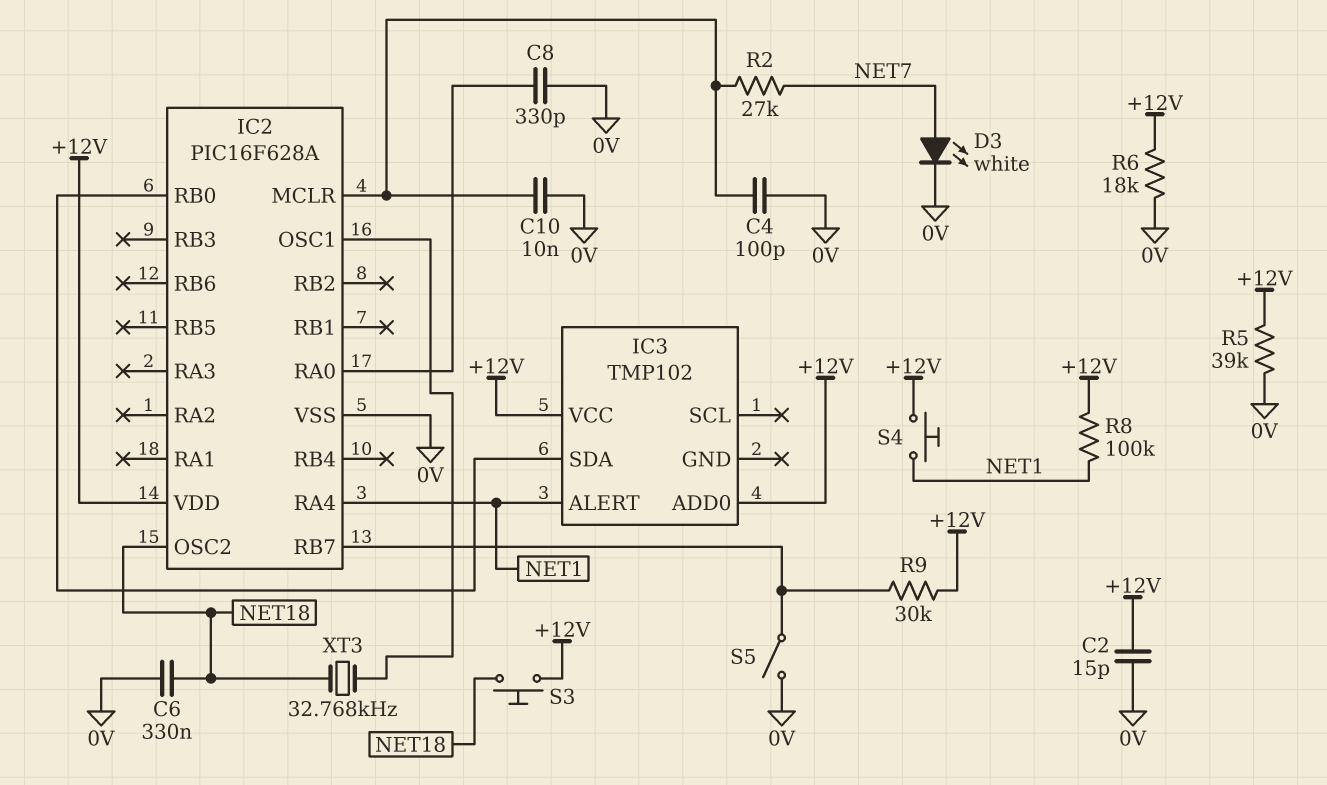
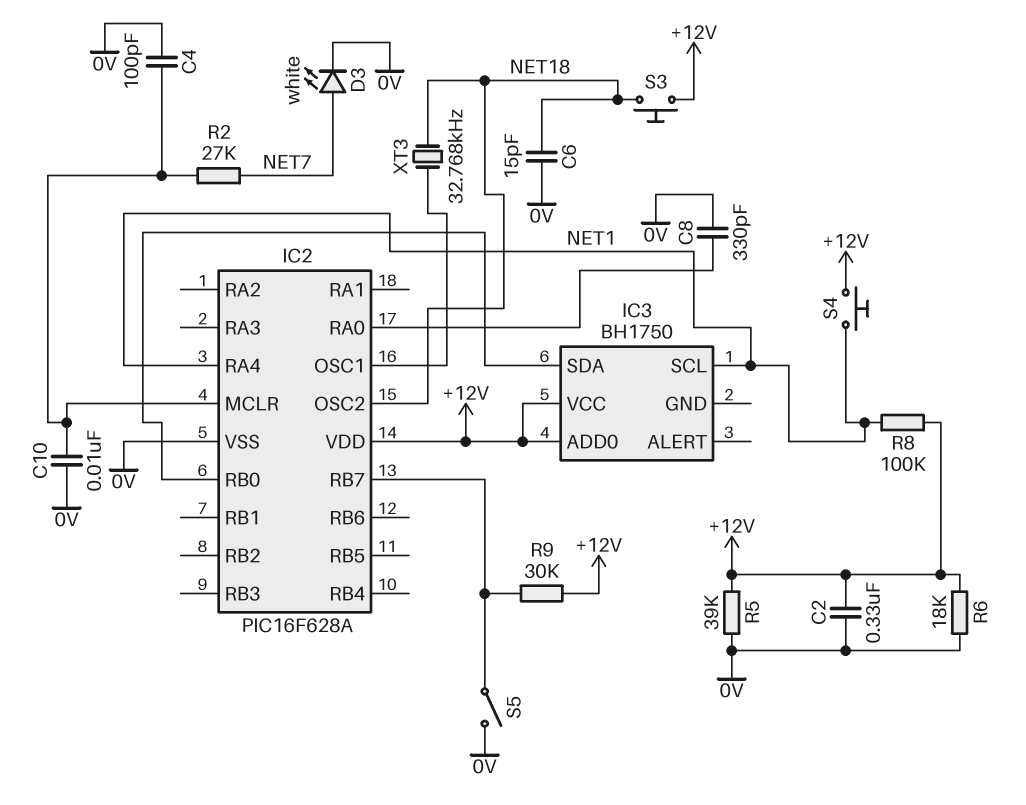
C2: 15pF (+12V, 0V) -> 330nF (+12V, 0V)
C6: 330nF (0V, NET18) -> 15pF (0V, NET18)
IC3: TMP102 -> BH1750
IC3 pin ALERT: NET1 -> none
IC3 pin SCL: none -> NET1

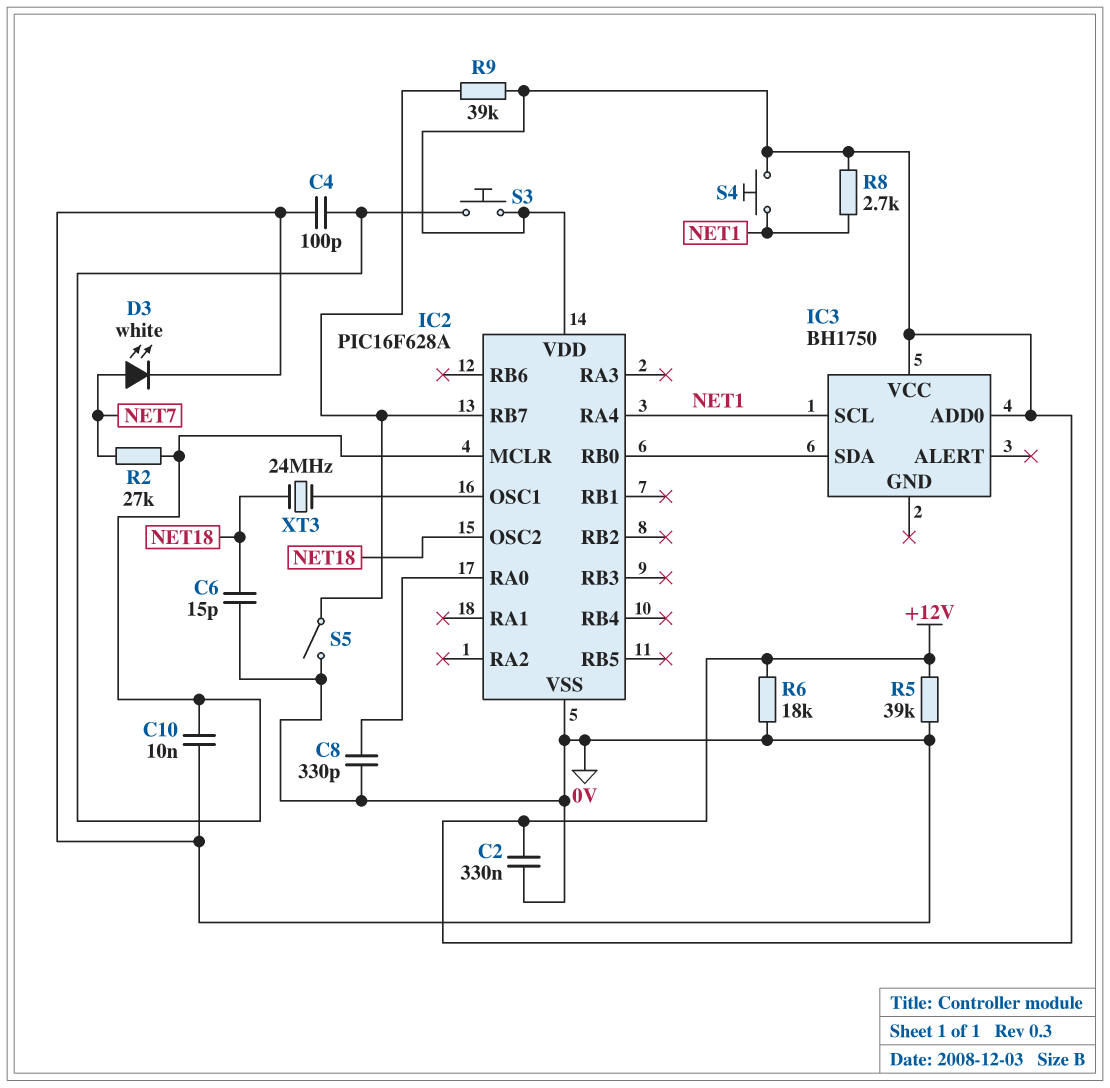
R8: 100k (+12V, NET1) -> 2.7k (+12V, NET1)
R9: 30k (+12V, IC2/RB7) -> 39k (+12V, IC2/RB7)
S3: button (+12V, NET18) -> button (+12V, IC2/MCLR)
XT3: 32.768kHz (IC2/OSC1, NET18) -> 24MHz (IC2/OSC1, NET18)

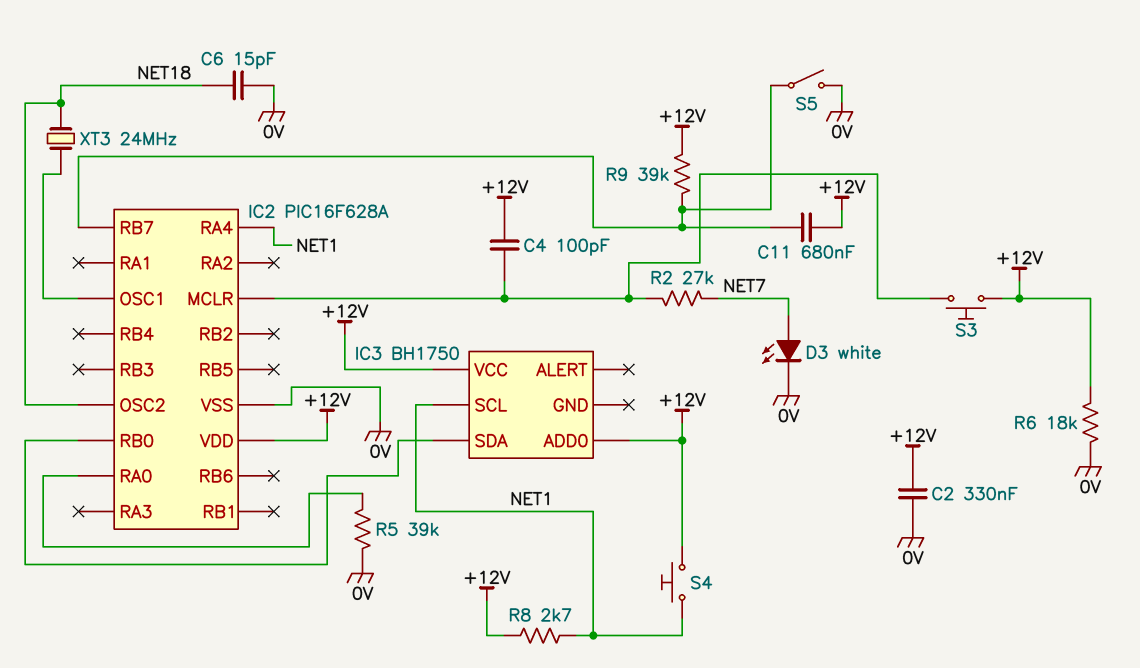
C4: 100pF (0V, IC2/MCLR) -> 100pF (+12V, IC2/MCLR)
C8: 330pF (0V, IC2/RA0) -> none
C10: 10nF (0V, IC2/MCLR) -> none
C11: none -> 680nF (+12V, IC2/RB7)
R5: 39k (+12V, 0V) -> 39k (0V, IC2/RA0)

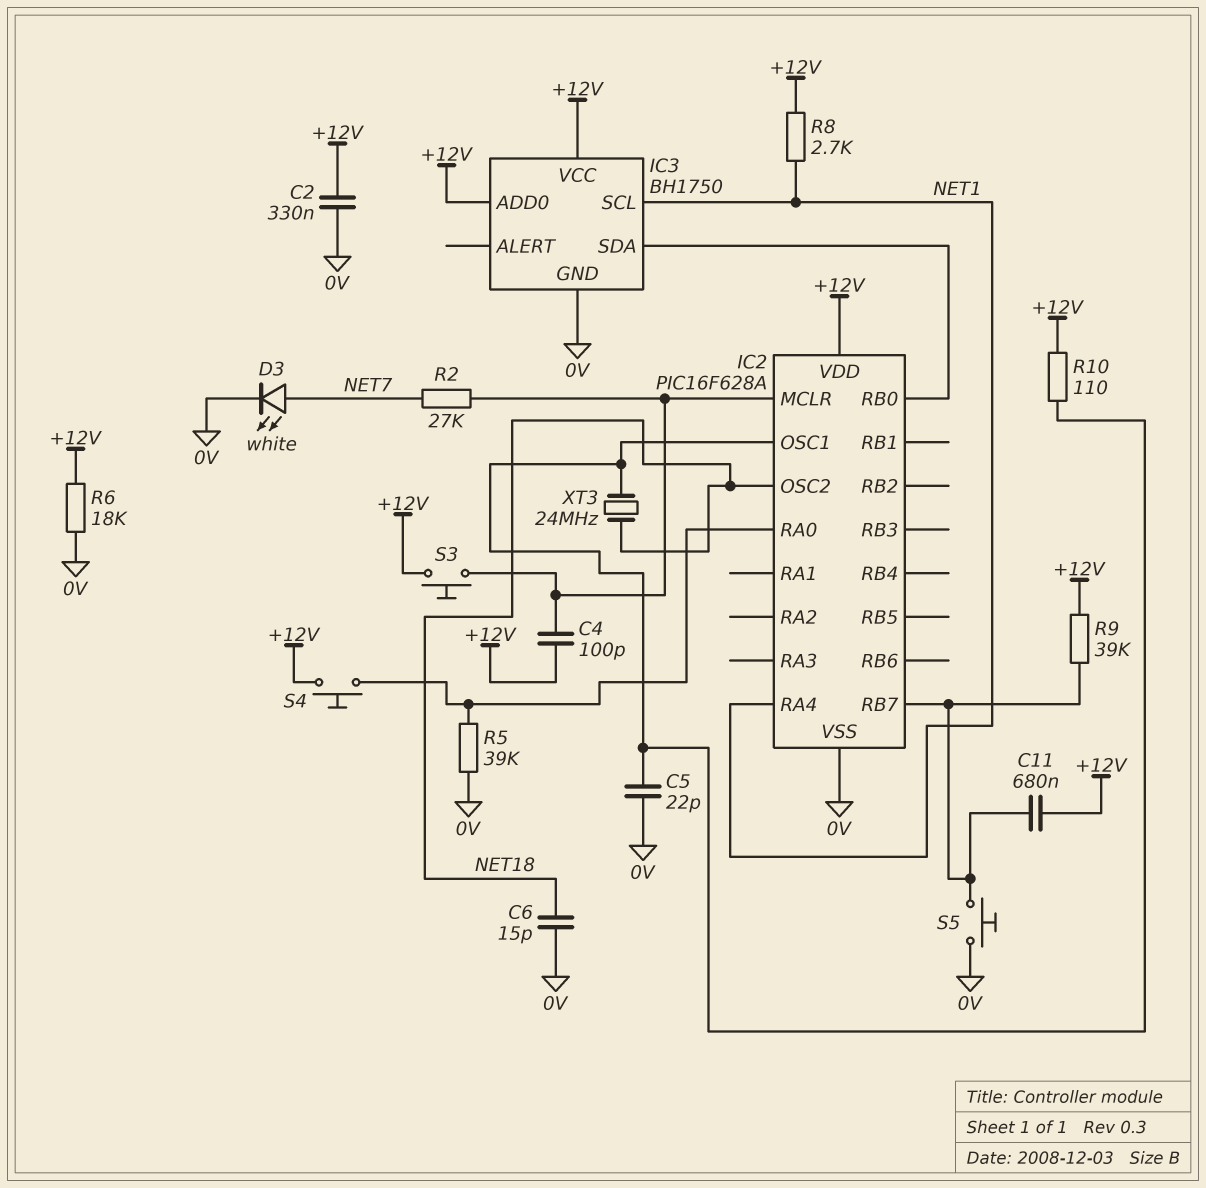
C5: none -> 22pF (0V, IC2/OSC1)
IC3 pin GND: none -> 0V
R10: none -> 110 (+12V, IC2/OSC1)
S4: button (+12V, NET1) -> button (+12V, IC2/RA0)
S5: switch (0V, IC2/RB7) -> button (0V, IC2/RB7)

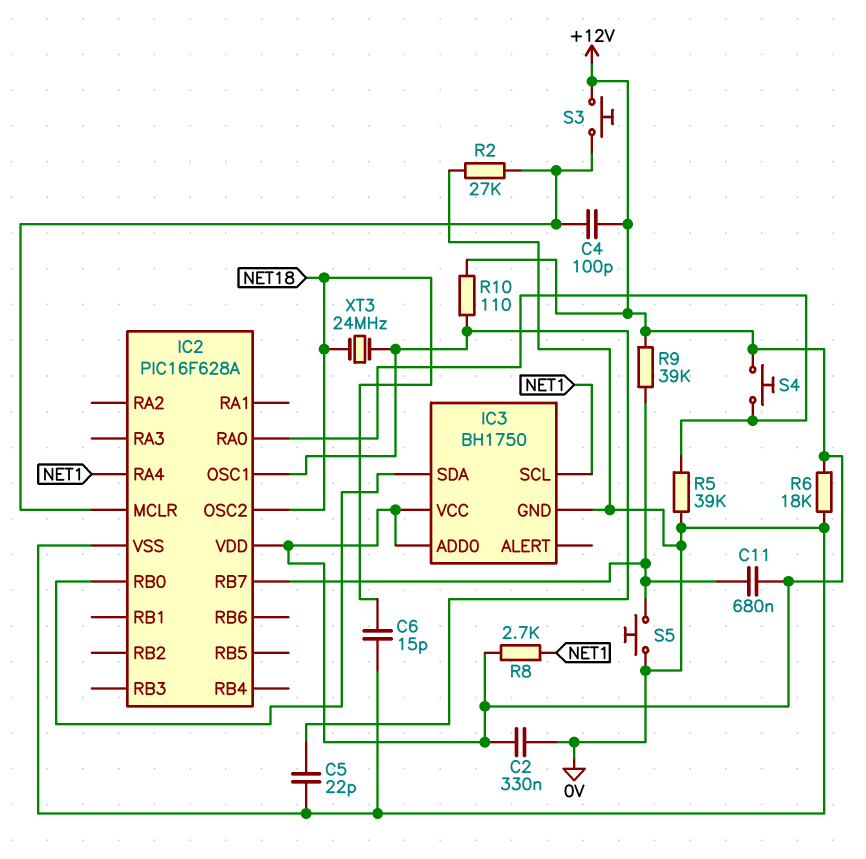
D3: LED white (A NET7, K 0V) -> none
R2: 27k (IC2/MCLR, NET7) -> 27k (0V, IC2/MCLR)

